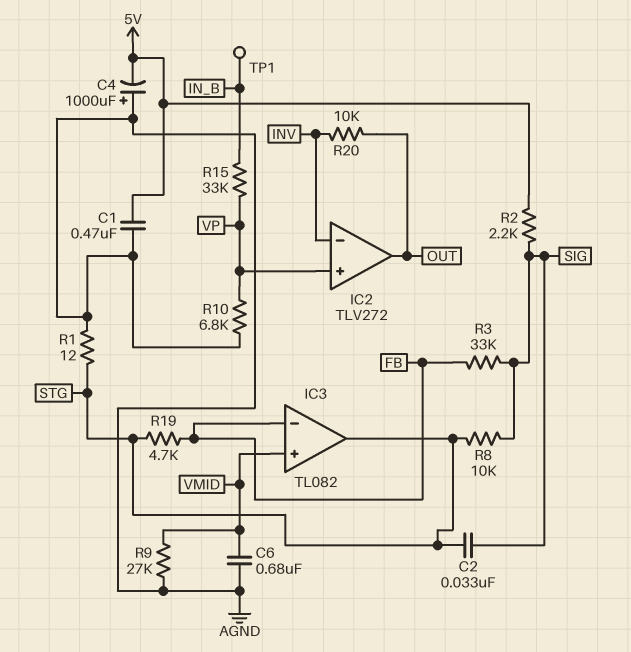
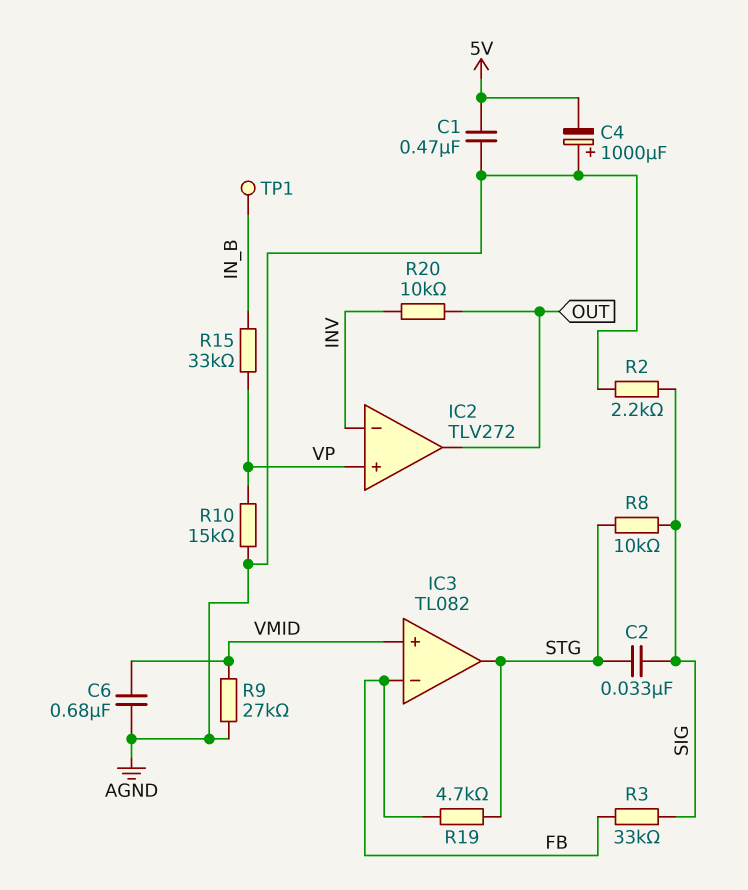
R1: 12 (AGND, STG) -> none
R2: 2.2k (5V, SIG) -> 2.2k (AGND, SIG)
R10: 6.8k (AGND, VP) -> 15k (AGND, VP)

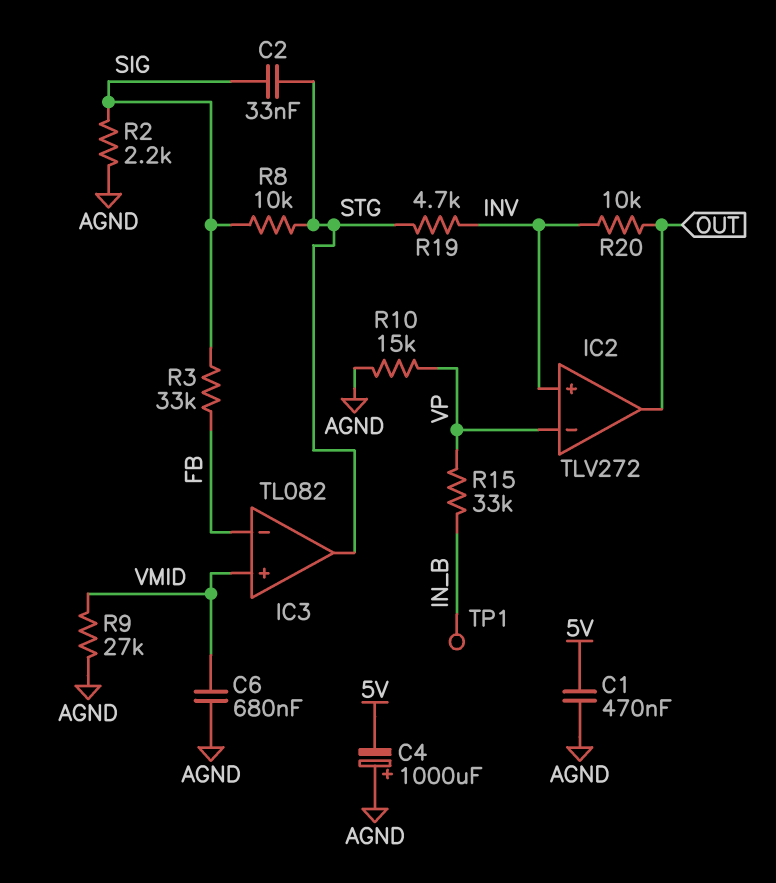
IC2 pin in+: VP -> INV
IC2 pin in-: INV -> VP
R19: 4.7k (FB, STG) -> 4.7k (INV, STG)

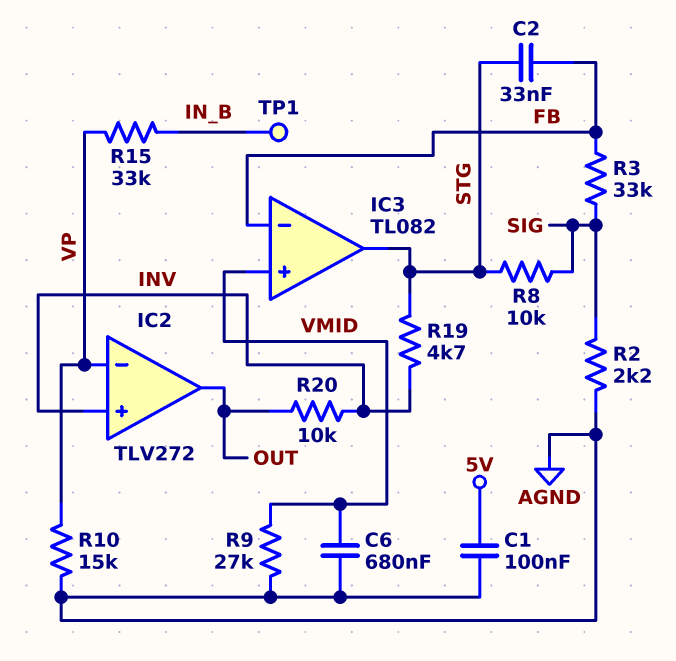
C1: 470nF (5V, AGND) -> 100nF (5V, AGND)
C2: 33nF (SIG, STG) -> 33nF (FB, STG)
C4: 1000uF (plus AGND, minus 5V) -> none

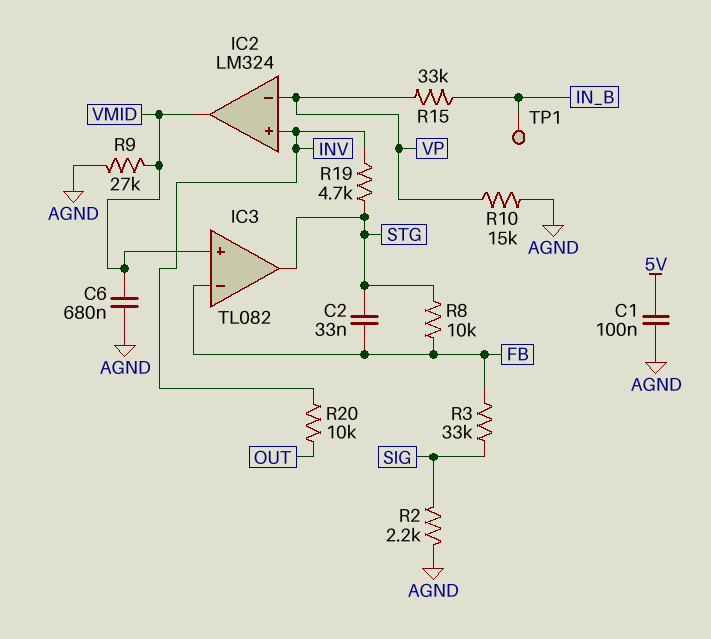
IC2: TLV272 -> LM324
IC2 pin out: OUT -> VMID
R8: 10k (SIG, STG) -> 10k (FB, STG)

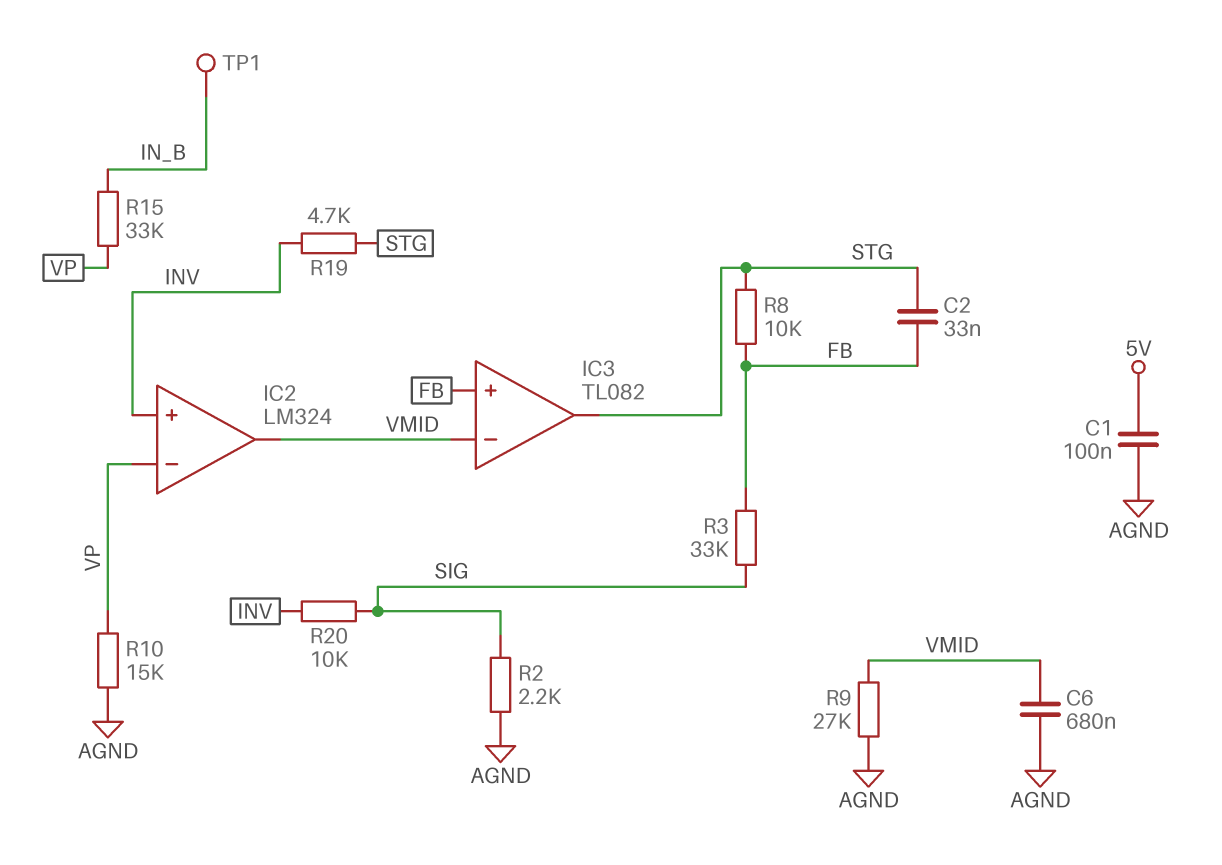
IC3 pin in+: VMID -> FB
IC3 pin in-: FB -> VMID
R20: 10k (INV, OUT) -> 10k (INV, SIG)

